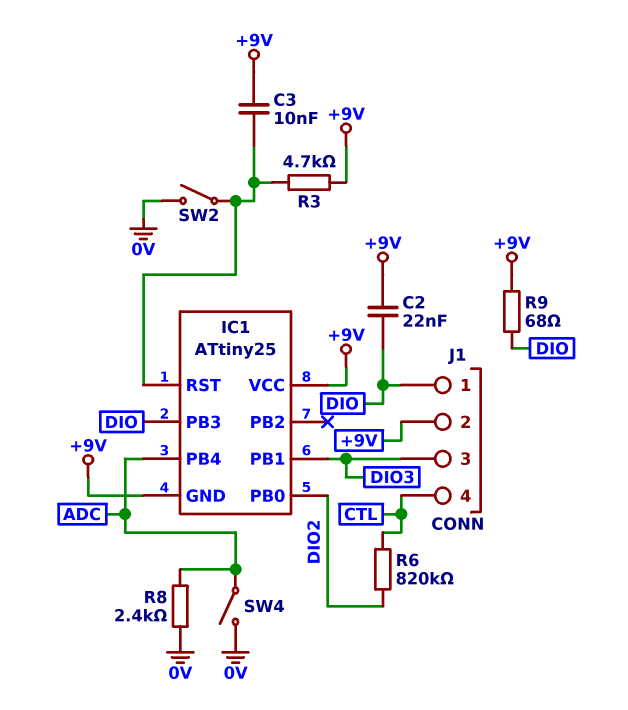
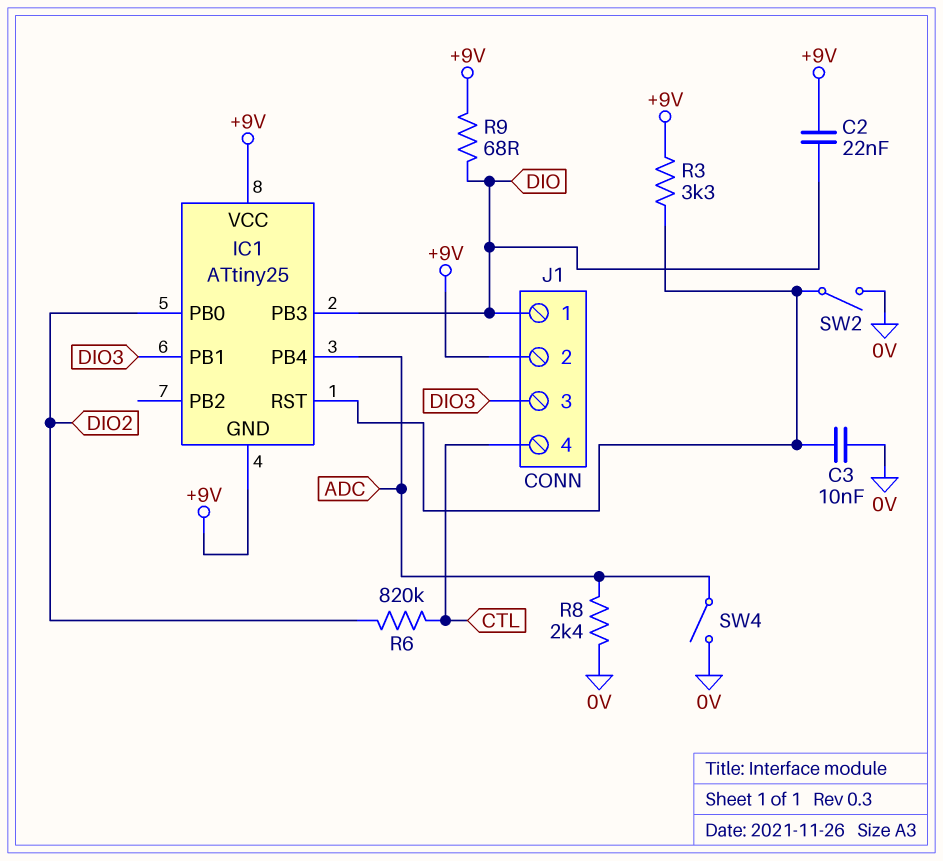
C3: 10nF (+9V, IC1/RST) -> 10nF (0V, IC1/RST)
R3: 4.7k (+9V, IC1/RST) -> 3.3k (+9V, IC1/RST)

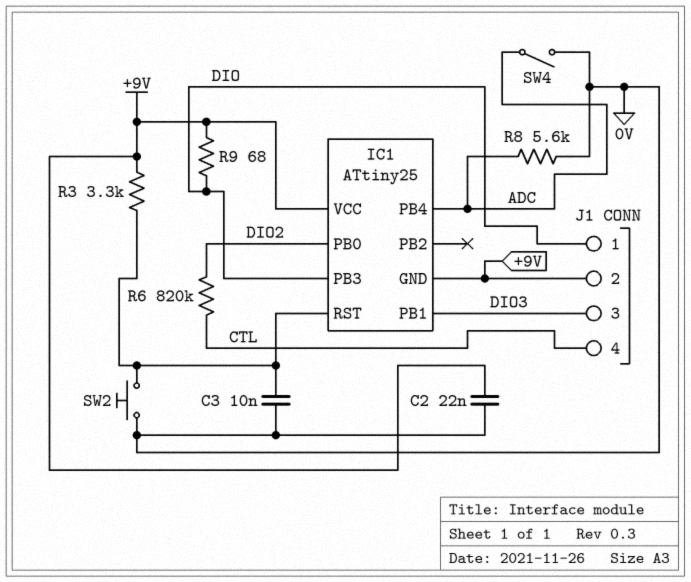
C2: 22nF (+9V, DIO) -> 22nF (+9V, 0V)
R8: 2.4k (0V, ADC) -> 5.6k (0V, ADC)
SW2: switch (0V, IC1/RST) -> button (0V, IC1/RST)

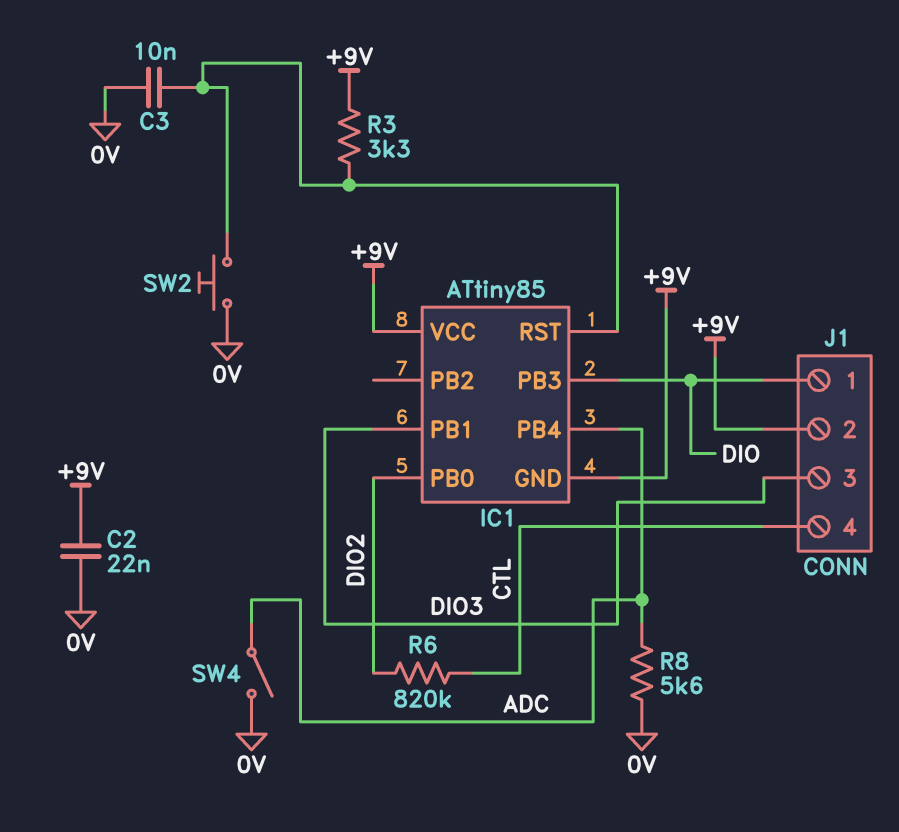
IC1: ATtiny25 -> ATtiny85
R9: 68 (+9V, DIO) -> none

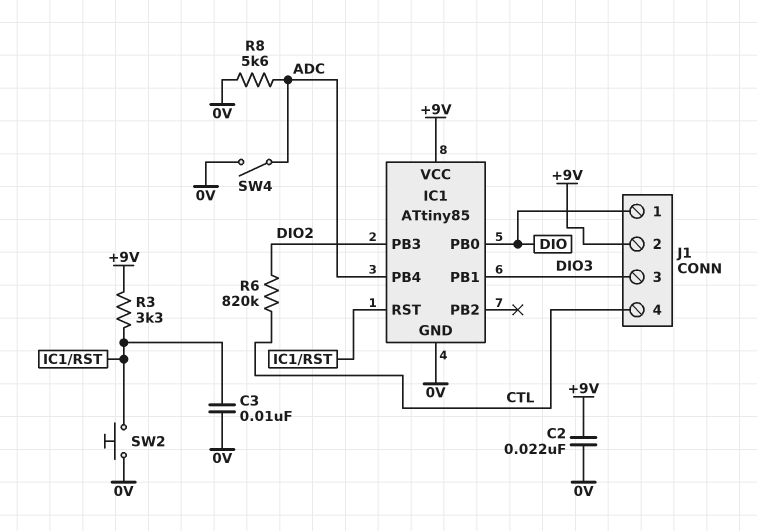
IC1 pin GND: +9V -> 0V
IC1 pin PB0: DIO2 -> DIO
IC1 pin PB3: DIO -> DIO2

